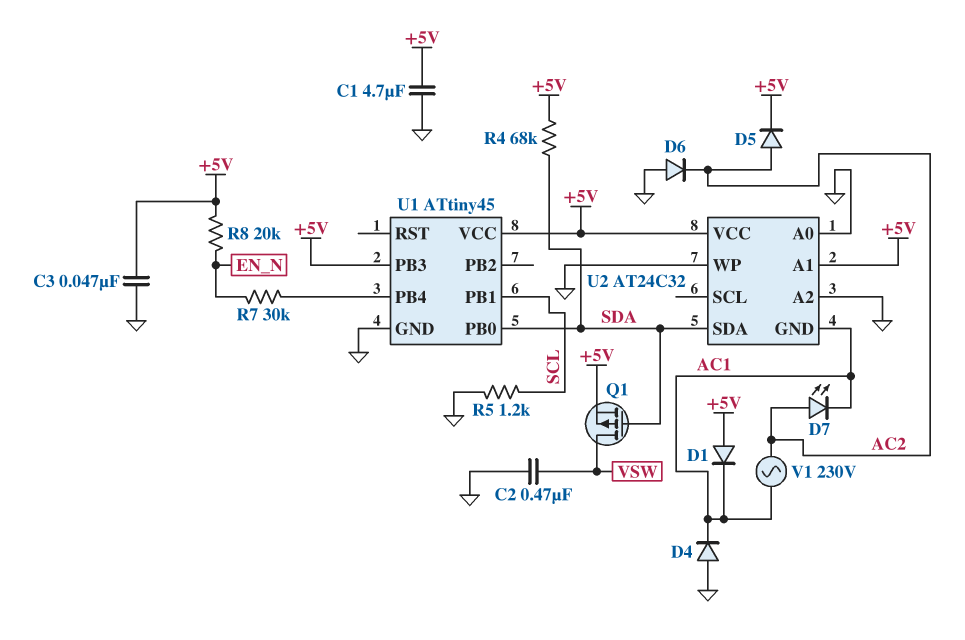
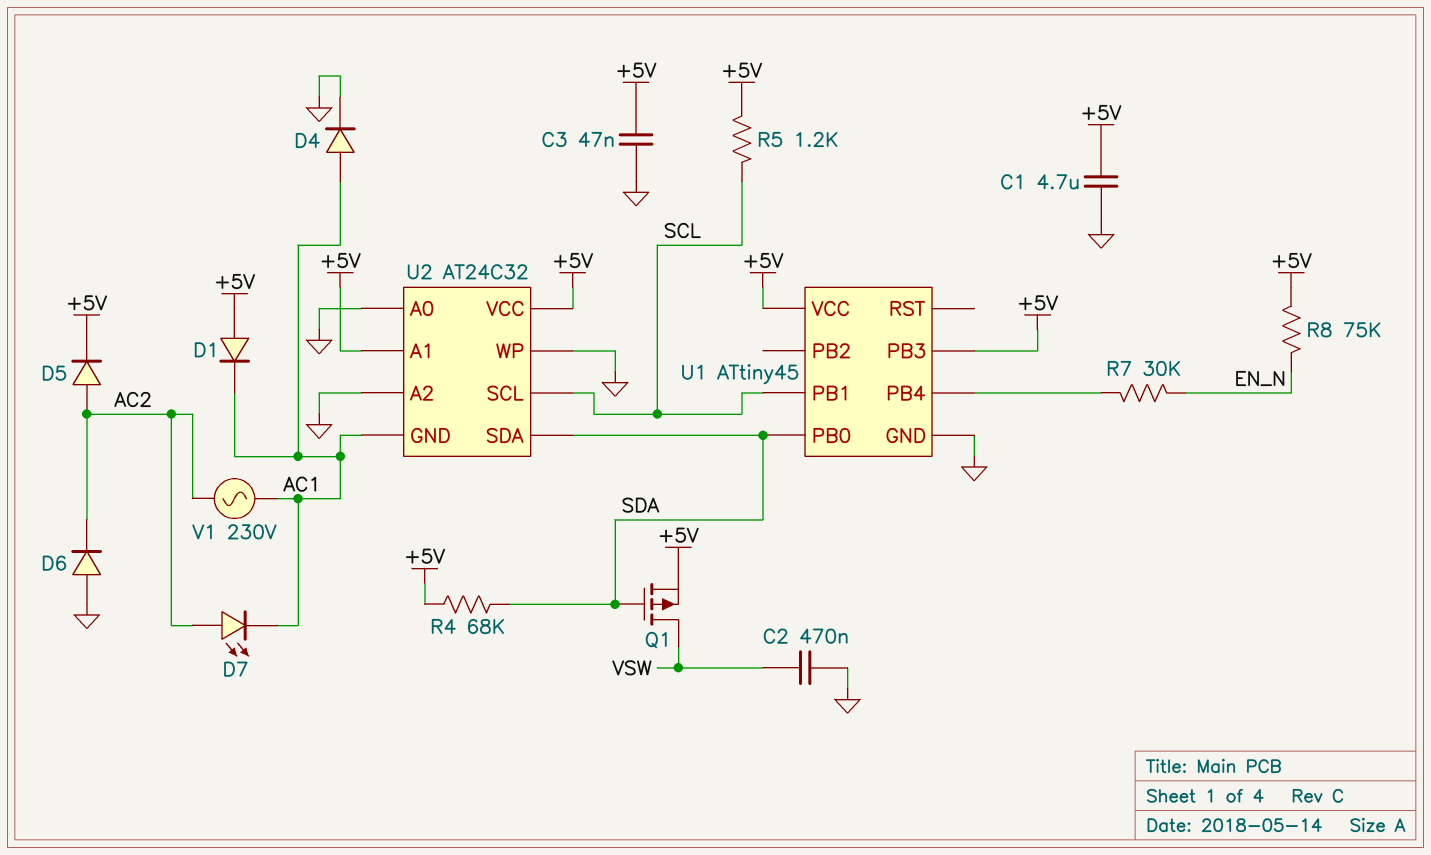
D4: diode (A GND, K AC1) -> diode (A AC1, K GND)
R5: 1.2k (GND, SCL) -> 1.2k (+5V, SCL)
R8: 20k (+5V, EN_N) -> 75k (+5V, EN_N)
U2 pin SCL: none -> SCL

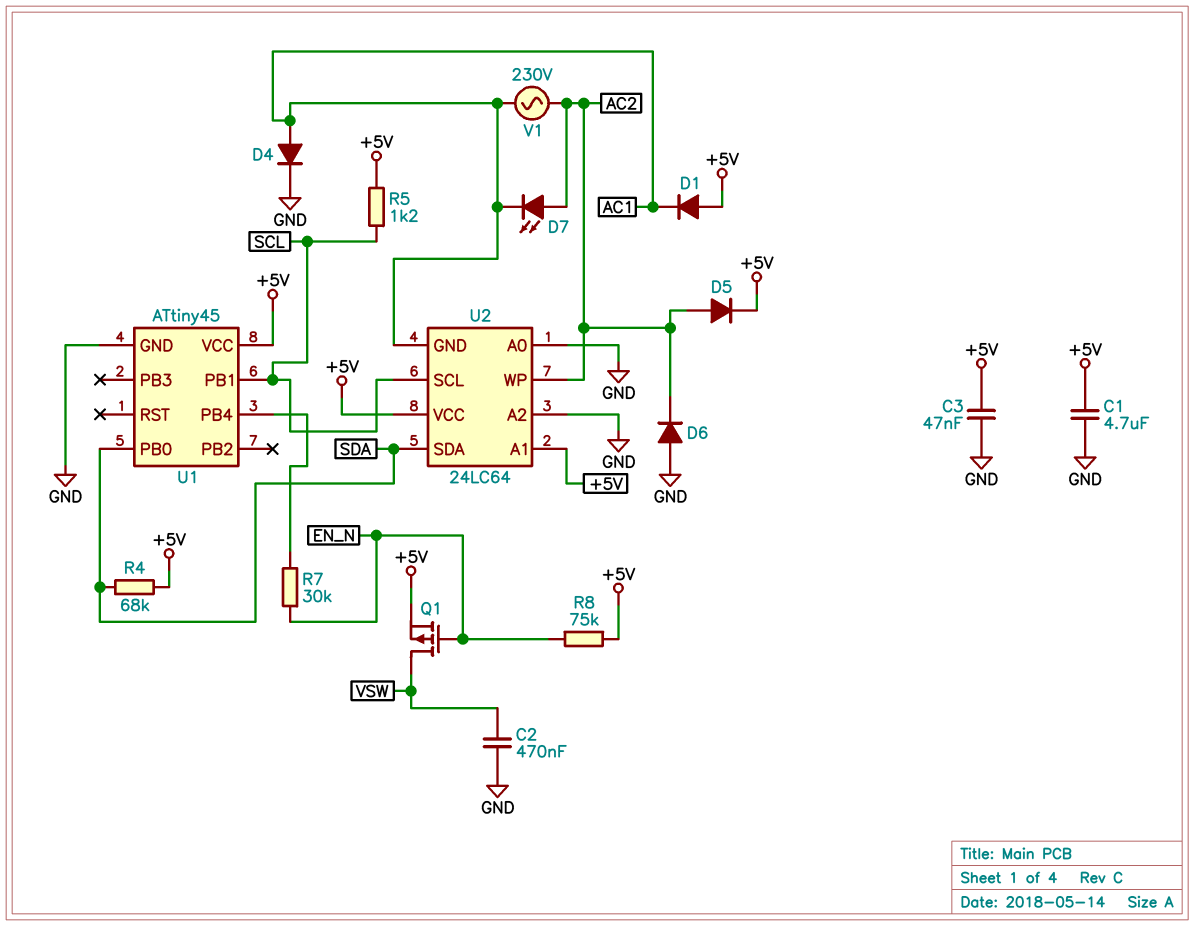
Q1: PMOS (G SDA, D VSW, S +5V) -> PMOS (G EN_N, D VSW, S +5V)
U1 pin PB3: +5V -> none
U2: AT24C32 -> 24LC64
U2 pin WP: GND -> AC2

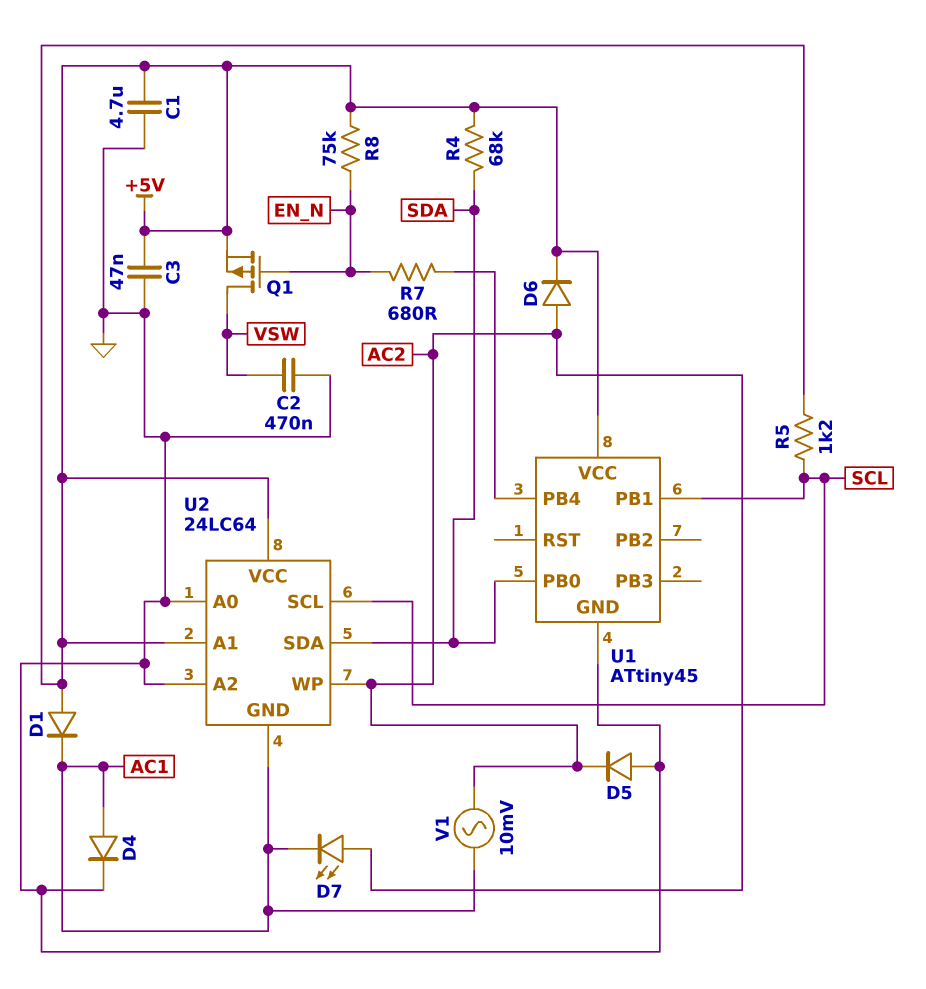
D5: diode (A AC2, K +5V) -> diode (A GND, K AC2)
D6: diode (A GND, K AC2) -> diode (A AC2, K +5V)
R7: 30k (EN_N, U1/PB4) -> 680 (EN_N, U1/PB4)
V1: AC 230V (AC1, AC2) -> AC 10mV (AC1, AC2)

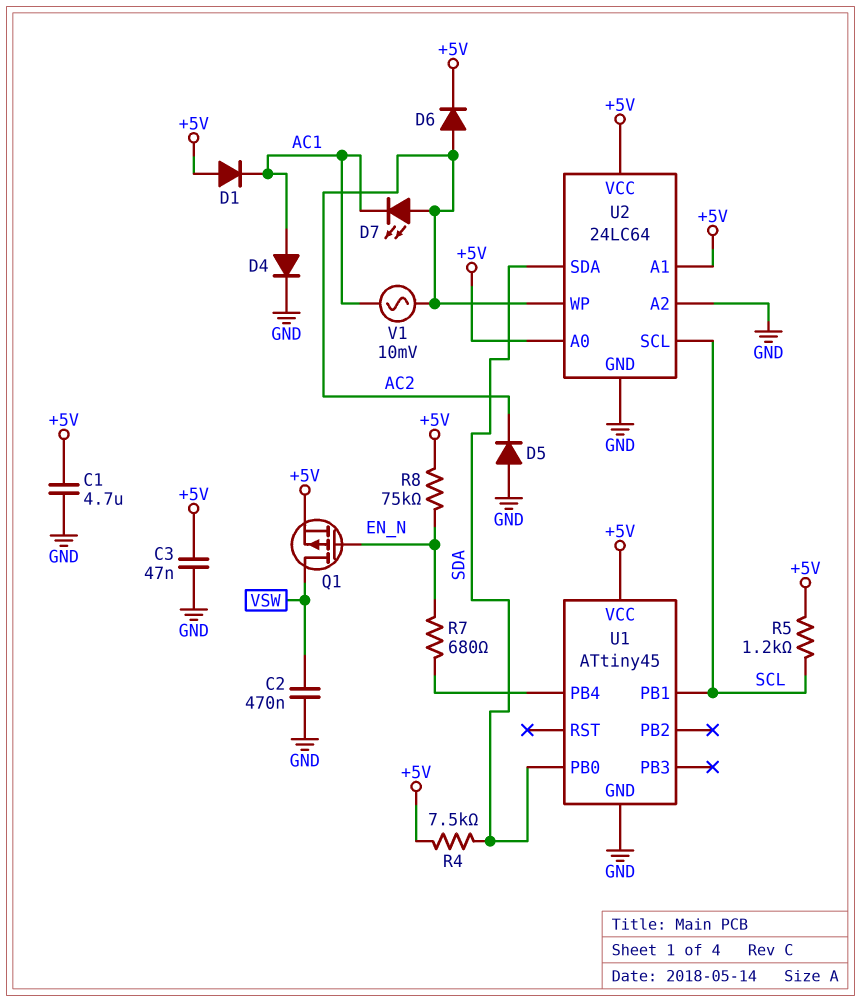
R4: 68k (+5V, SDA) -> 7.5k (+5V, SDA)
U2 pin A0: GND -> +5V
U2 pin GND: AC1 -> GND

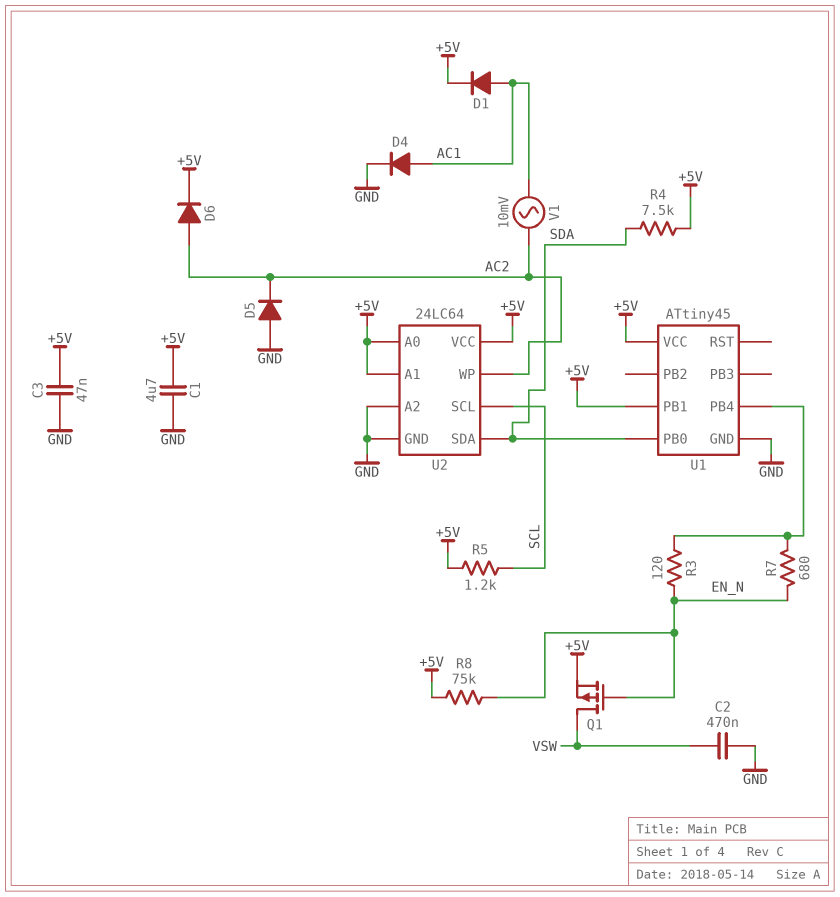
D1: diode (A +5V, K AC1) -> diode (A AC1, K +5V)
D7: LED (A AC2, K AC1) -> none
R3: none -> 120 (EN_N, U1/PB4)
U1 pin PB1: SCL -> +5V

